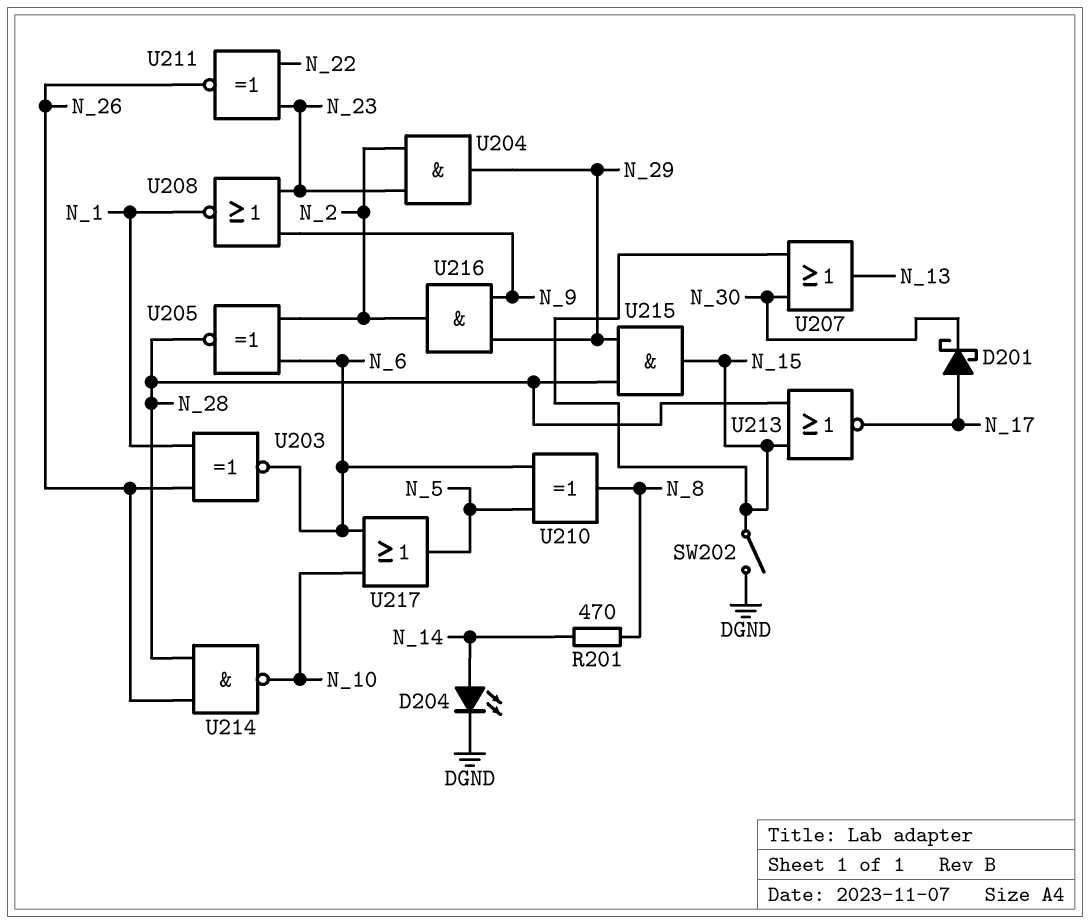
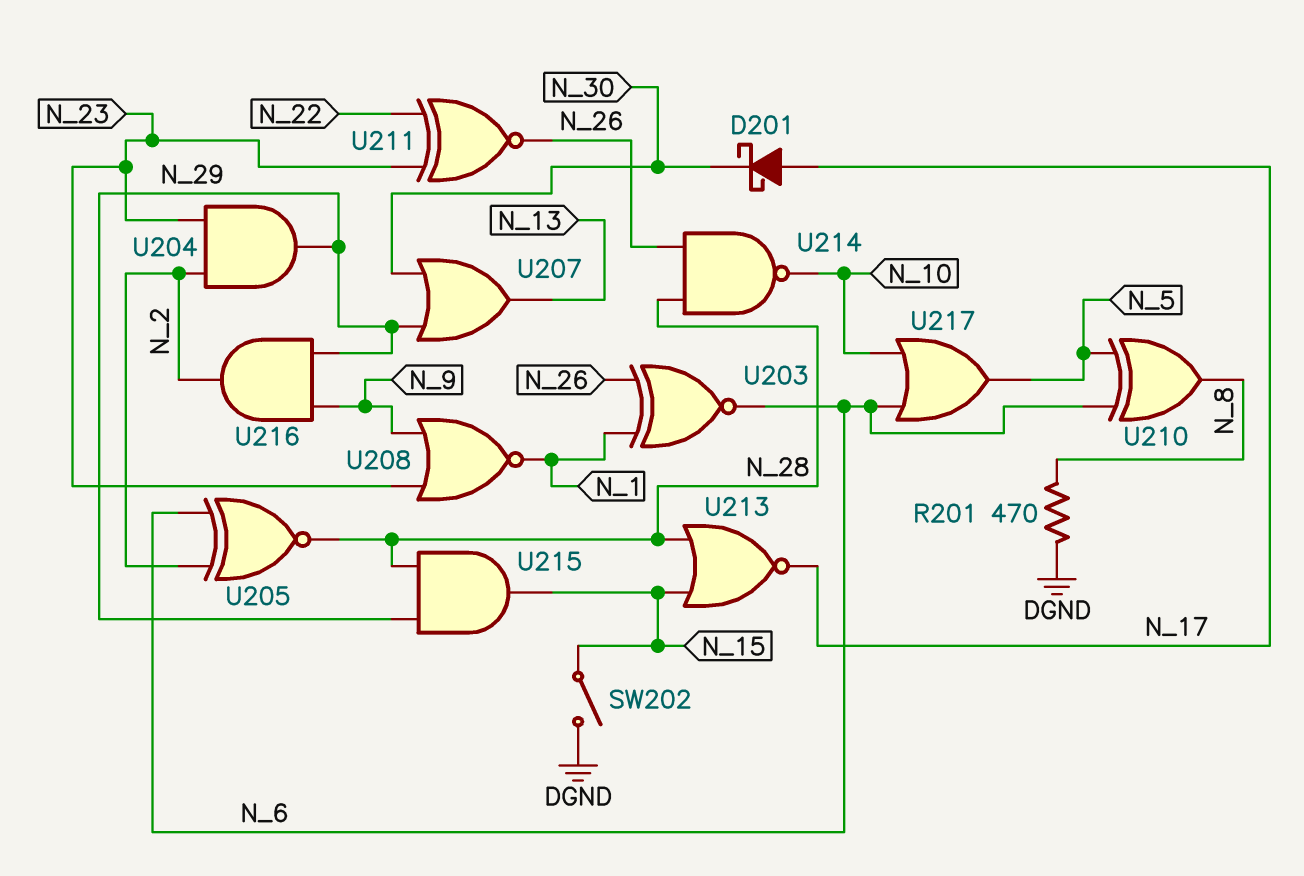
D204: LED (A N_14, K DGND) -> none
R201: 470 (N_8, N_14) -> 470 (DGND, N_8)
U207: OR (in N_15, in N_30, out N_13) -> OR (in N_29, in N_30, out N_13)

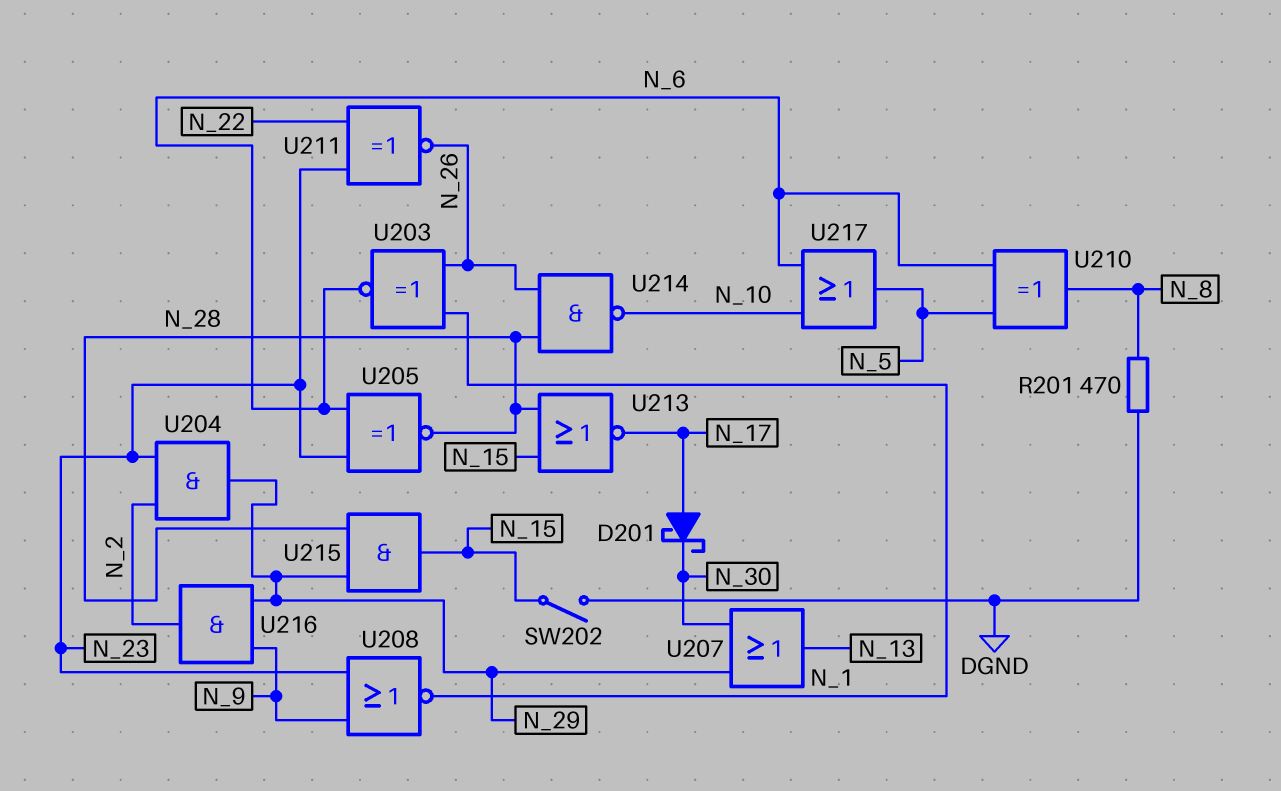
U205: XNOR (in N_2, in N_6, out N_28) -> XNOR (in N_6, in N_23, out N_28)

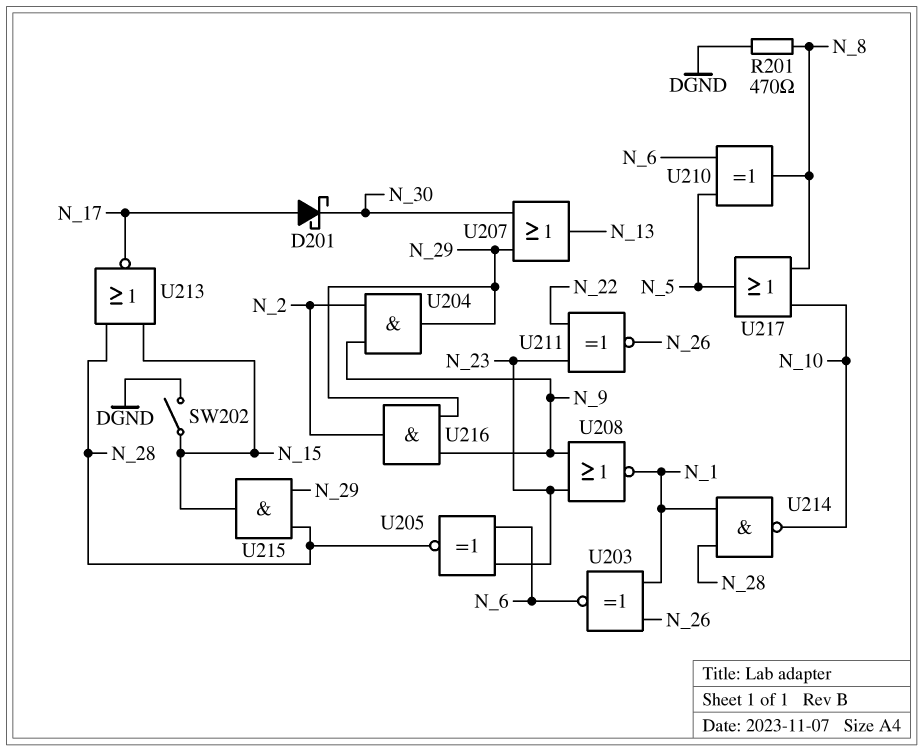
U204: AND (in N_2, in N_23, out N_29) -> AND (in N_2, in N_9, out N_29)
U214: NAND (in N_26, in N_28, out N_10) -> NAND (in N_1, in N_28, out N_10)
U217: OR (in N_6, in N_10, out N_5) -> OR (in N_8, in N_10, out N_5)

